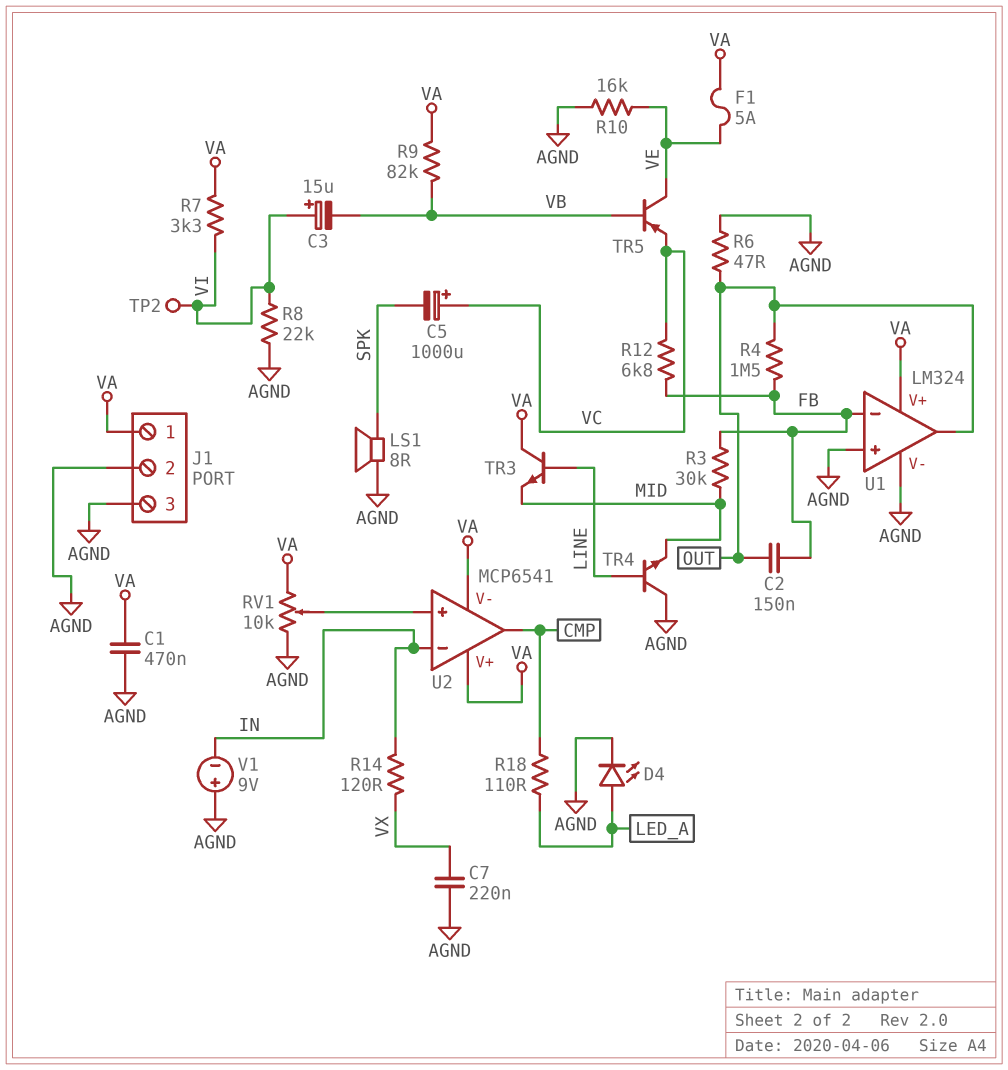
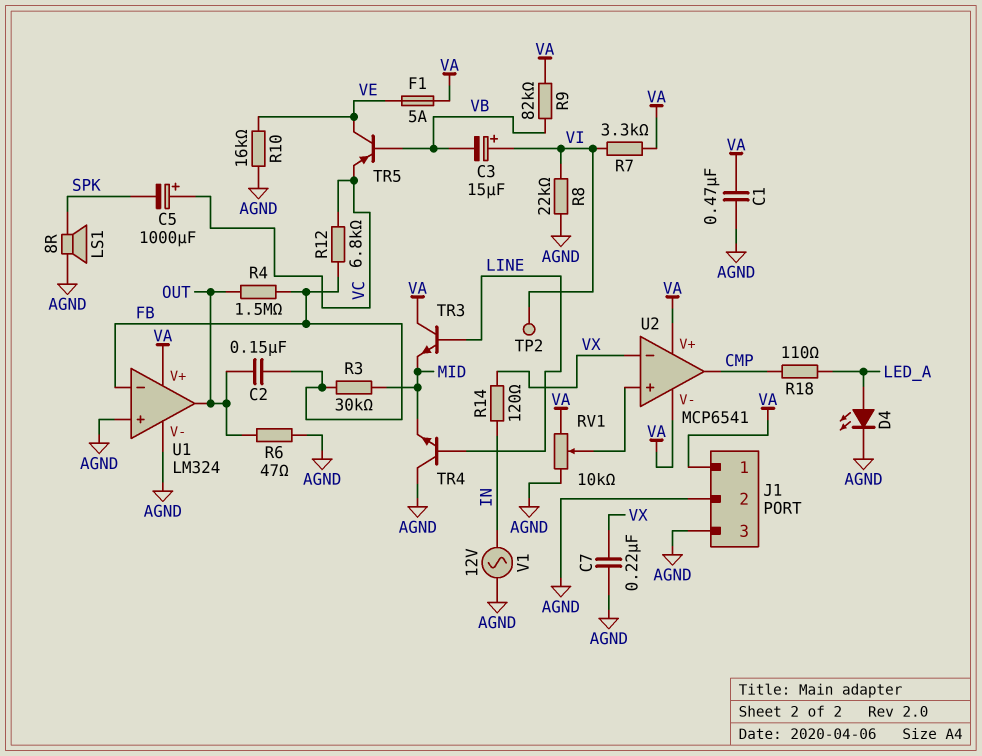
U2 pin in-: IN -> VX
V1: 9V (plus AGND, minus IN) -> AC 12V (AGND, IN)

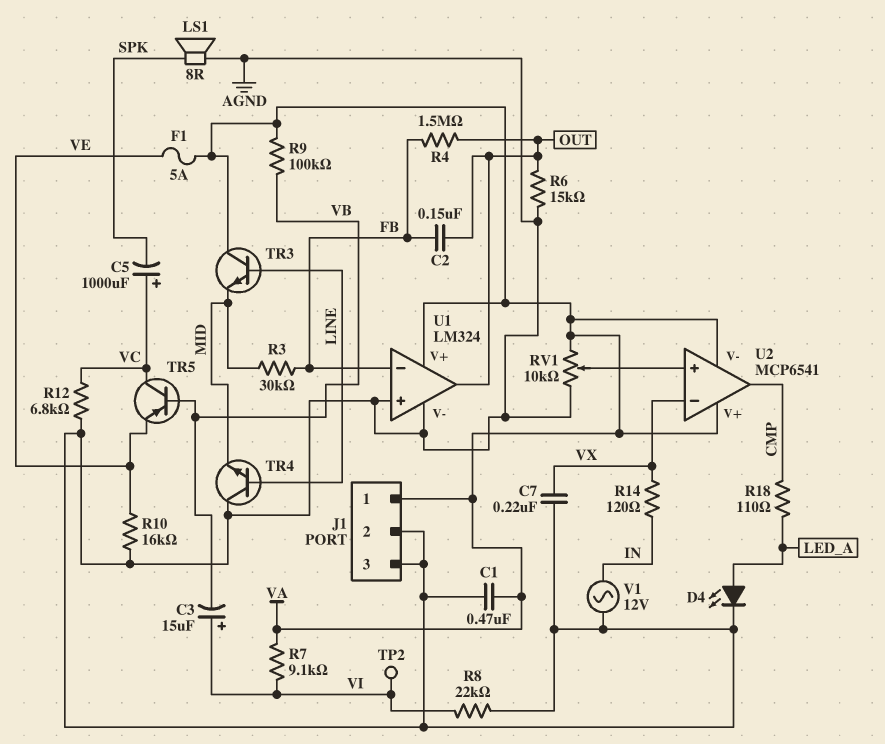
R6: 47 (AGND, OUT) -> 15k (AGND, OUT)
R7: 3.3k (VA, VI) -> 9.1k (VA, VI)
R9: 82k (VA, VB) -> 100k (VA, VB)
R12: 6.8k (FB, VC) -> 6.8k (AGND, VC)
TR5: PNP (B VB, C VE, E VC) -> PNP (B VB, C VC, E VE)

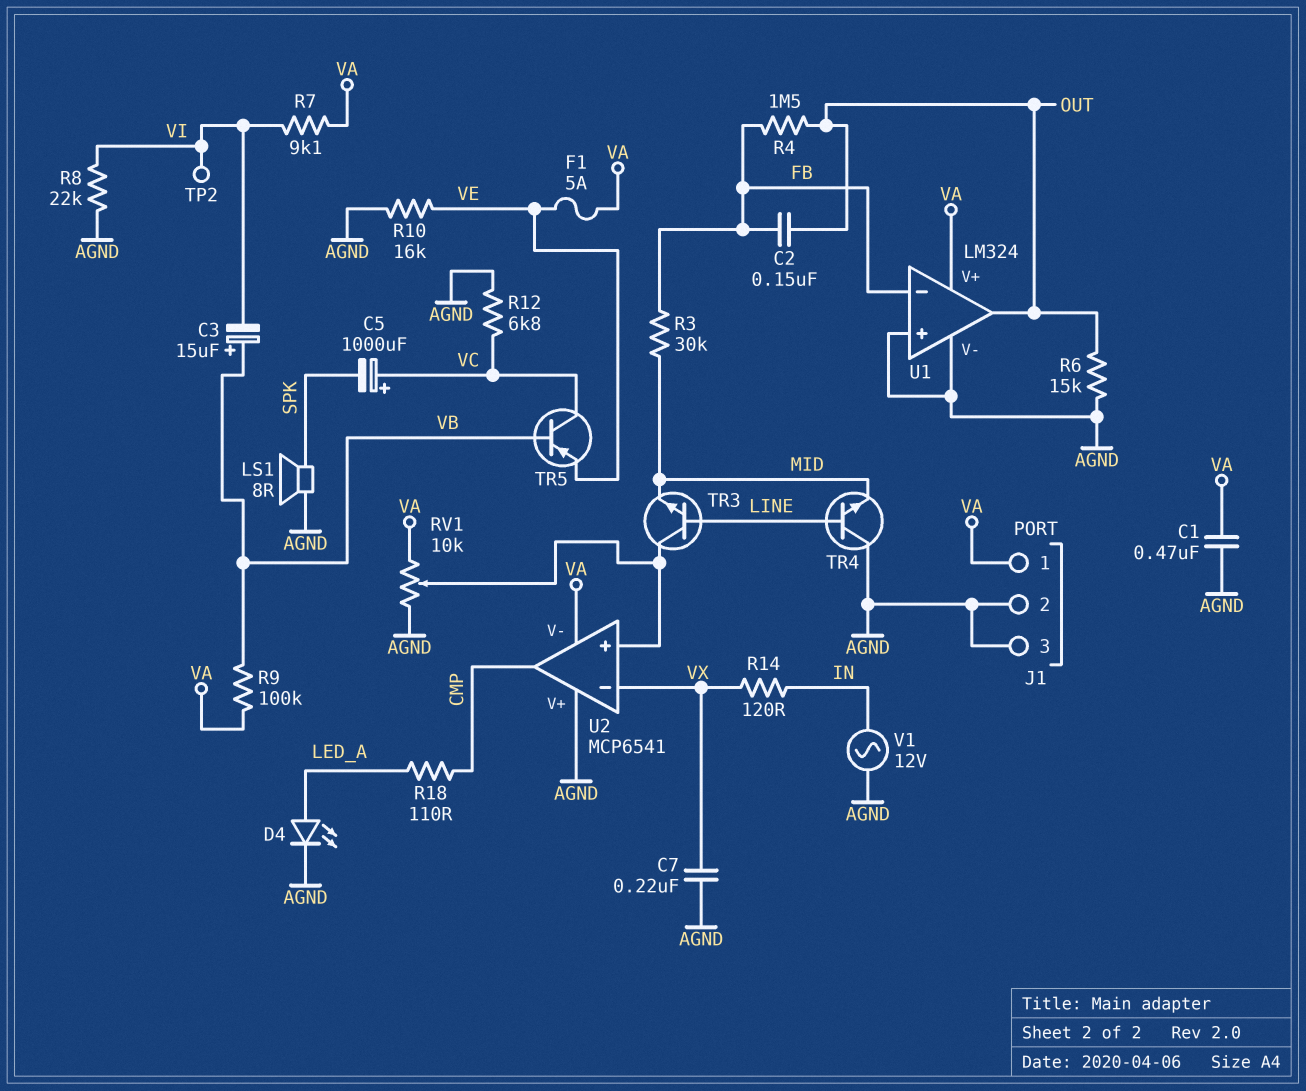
C3: 15uF (plus VI, minus VB) -> 15uF (plus VB, minus VI)
TR3: NPN (B LINE, C VA, E MID) -> NPN (B LINE, C U2/in+, E MID)
U2 pin V+: VA -> AGND

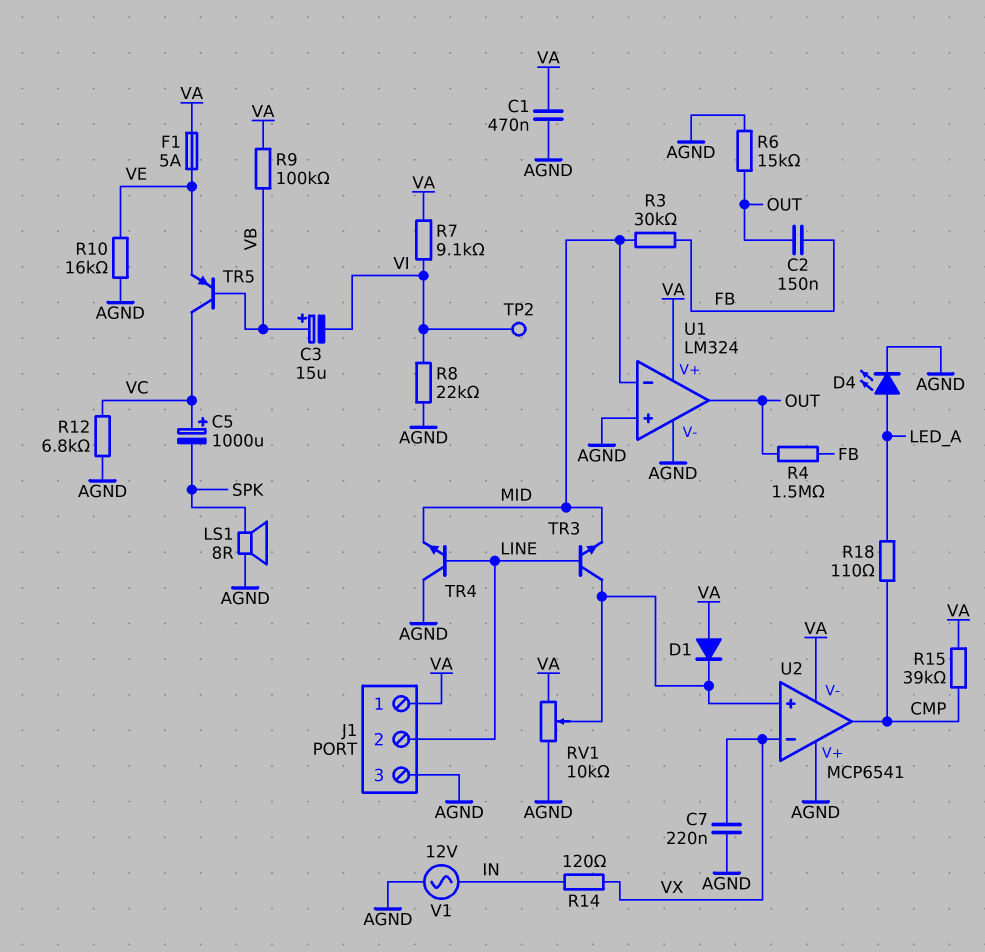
D1: none -> diode (A VA, K U2/in+)
J1 pin 2: AGND -> LINE
R15: none -> 39k (CMP, VA)
U1 pin in-: FB -> MID

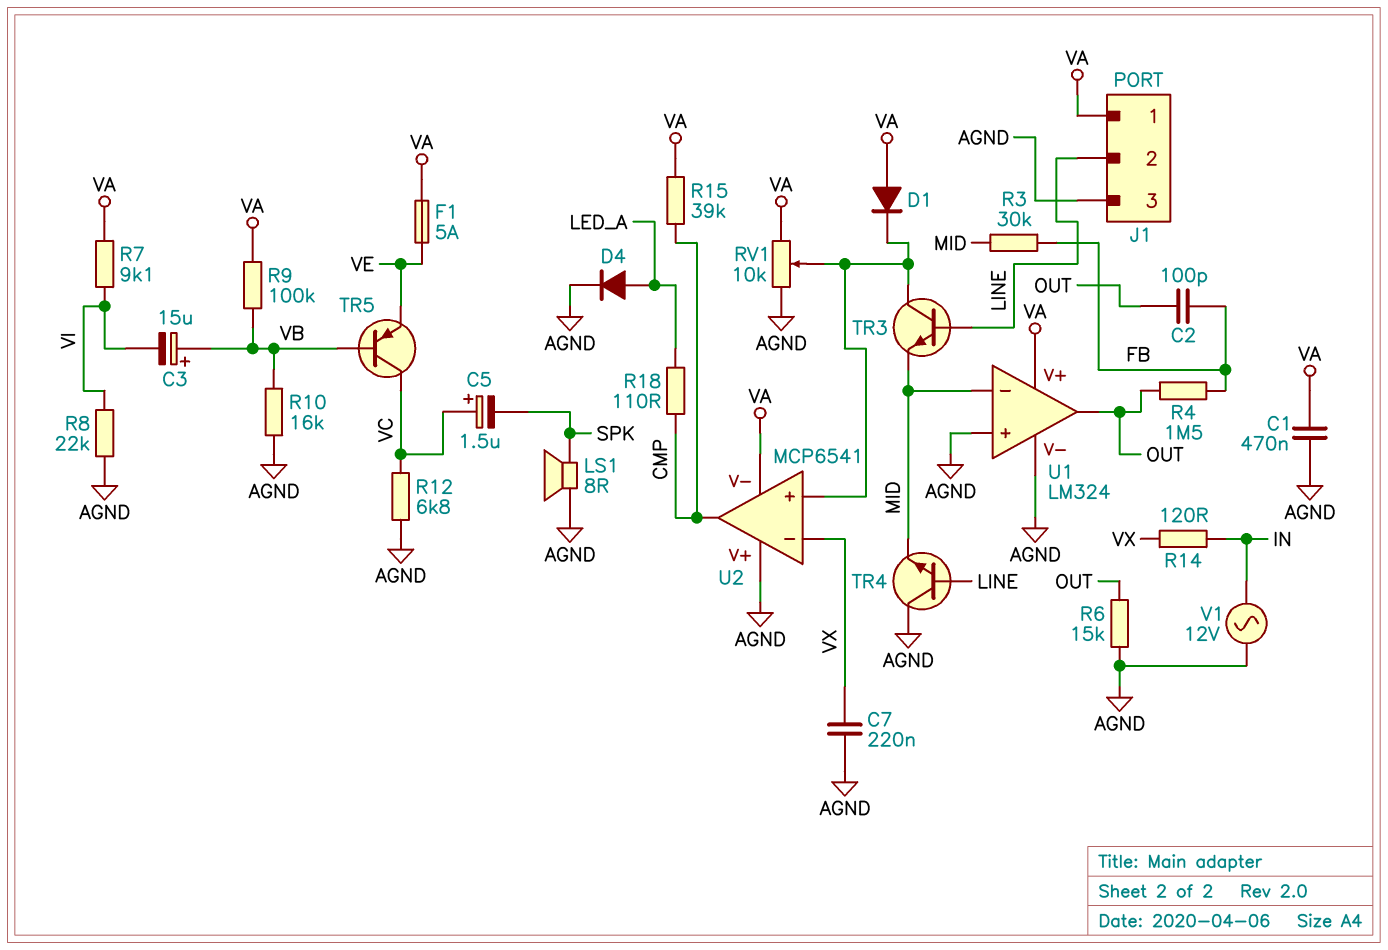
C2: 150nF (FB, OUT) -> 100pF (FB, OUT)
C5: 1000uF (plus VC, minus SPK) -> 1.5uF (plus VC, minus SPK)
D4: LED (A LED_A, K AGND) -> diode (A LED_A, K AGND)
R10: 16k (AGND, VE) -> 16k (AGND, VB)
TP2: test point (VI) -> none

